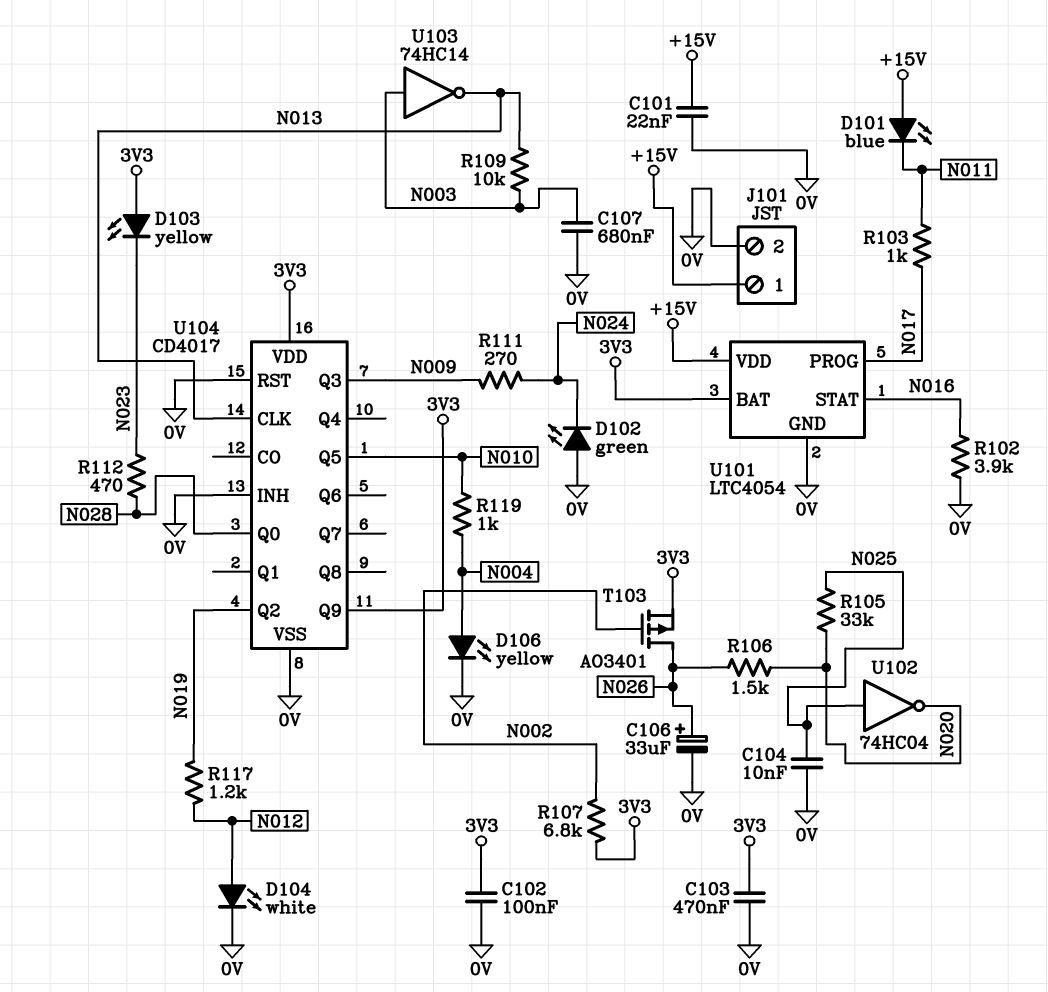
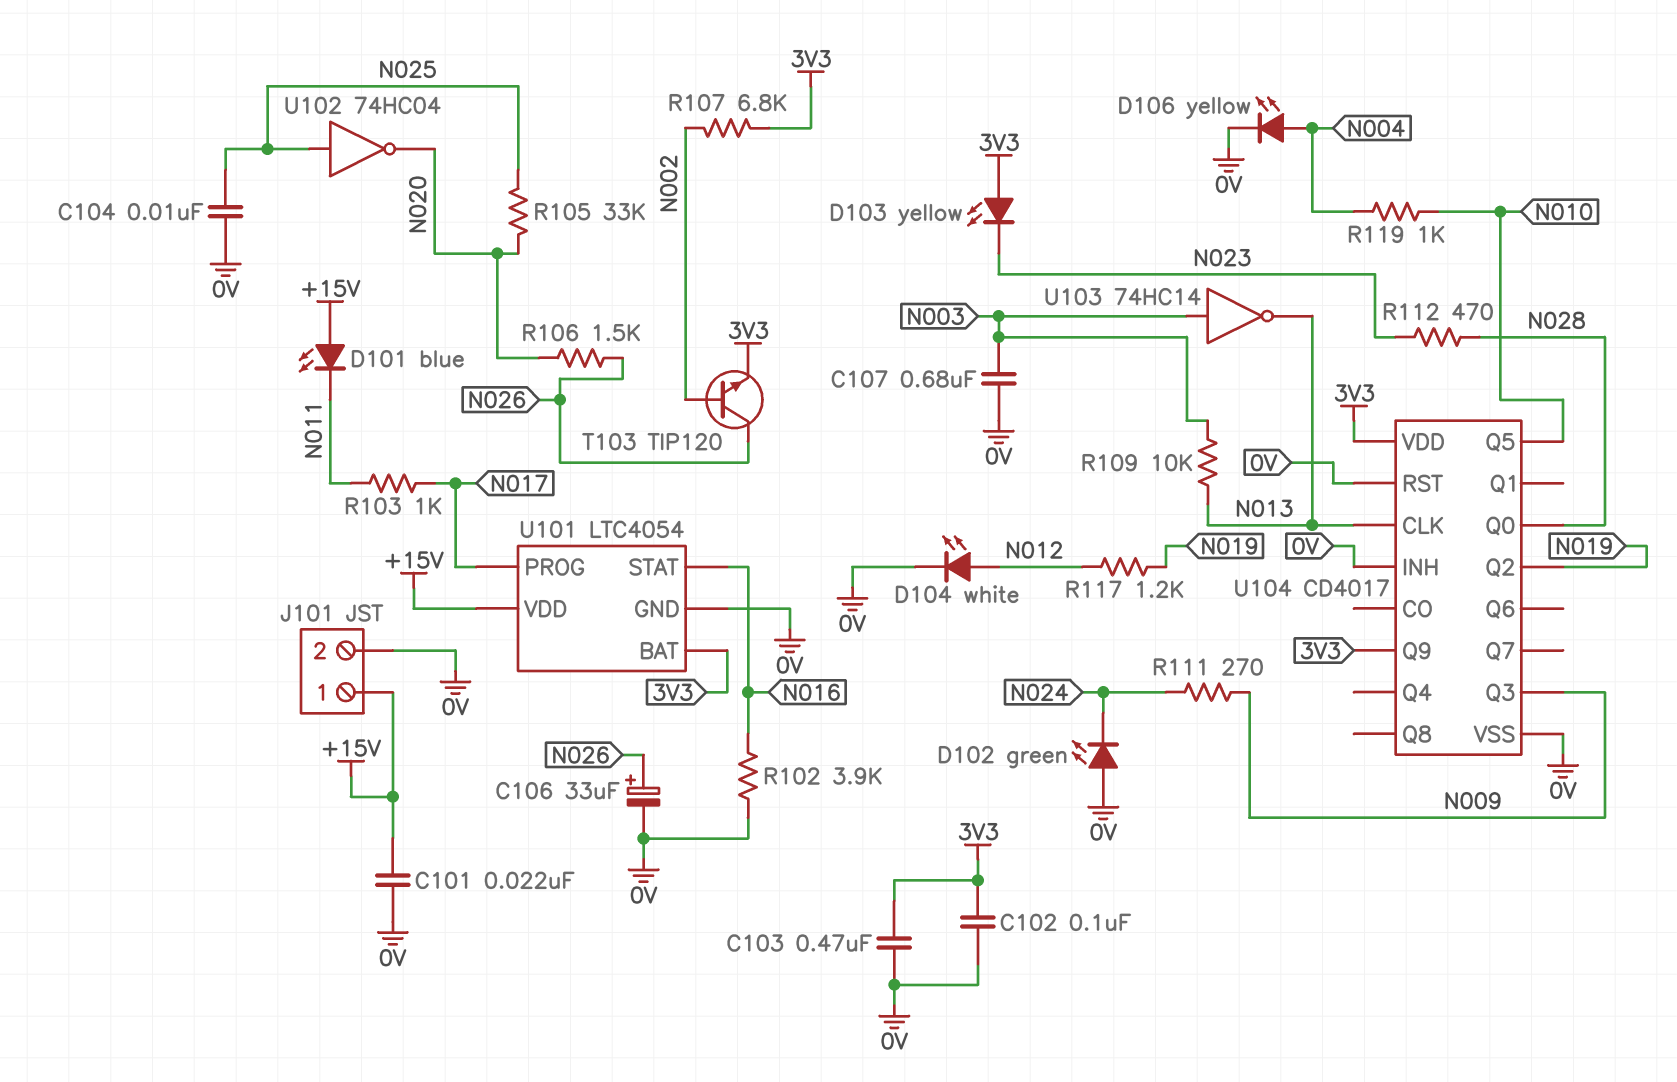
T103: PMOS AO3401 (G N002, D N026, S 3V3) -> NPN TIP120 (B N002, C N026, E 3V3)

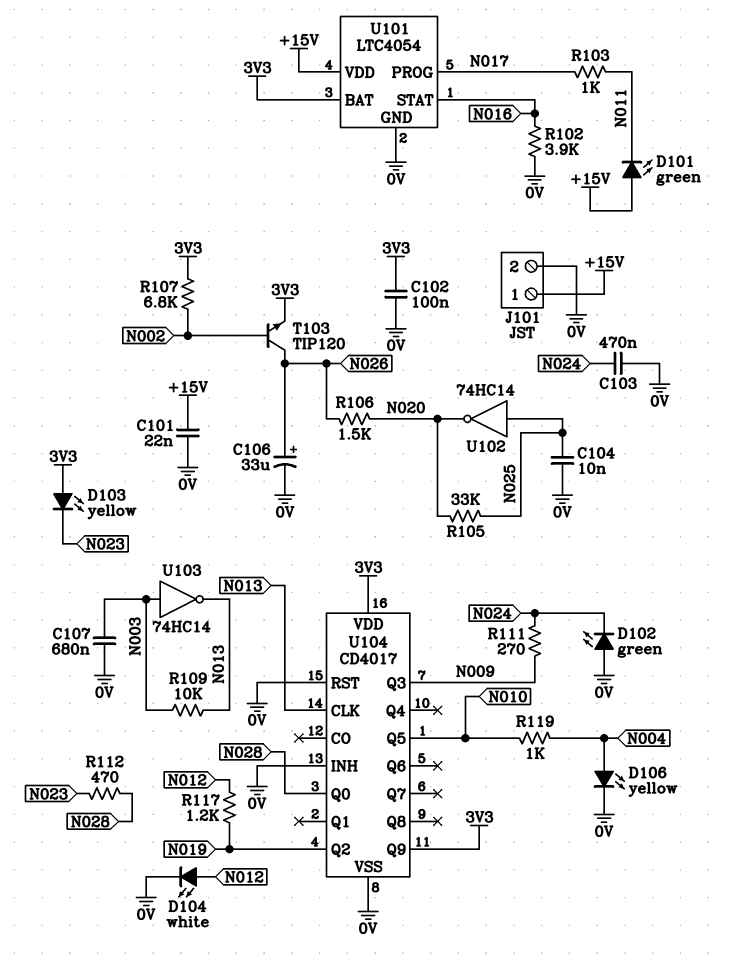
C103: 470nF (0V, 3V3) -> 470nF (0V, N024)
D101: LED blue (A +15V, K N011) -> LED green (A +15V, K N011)
U102: NOT 74HC04 (in N025, out N020) -> NOT 74HC14 (in N025, out N020)

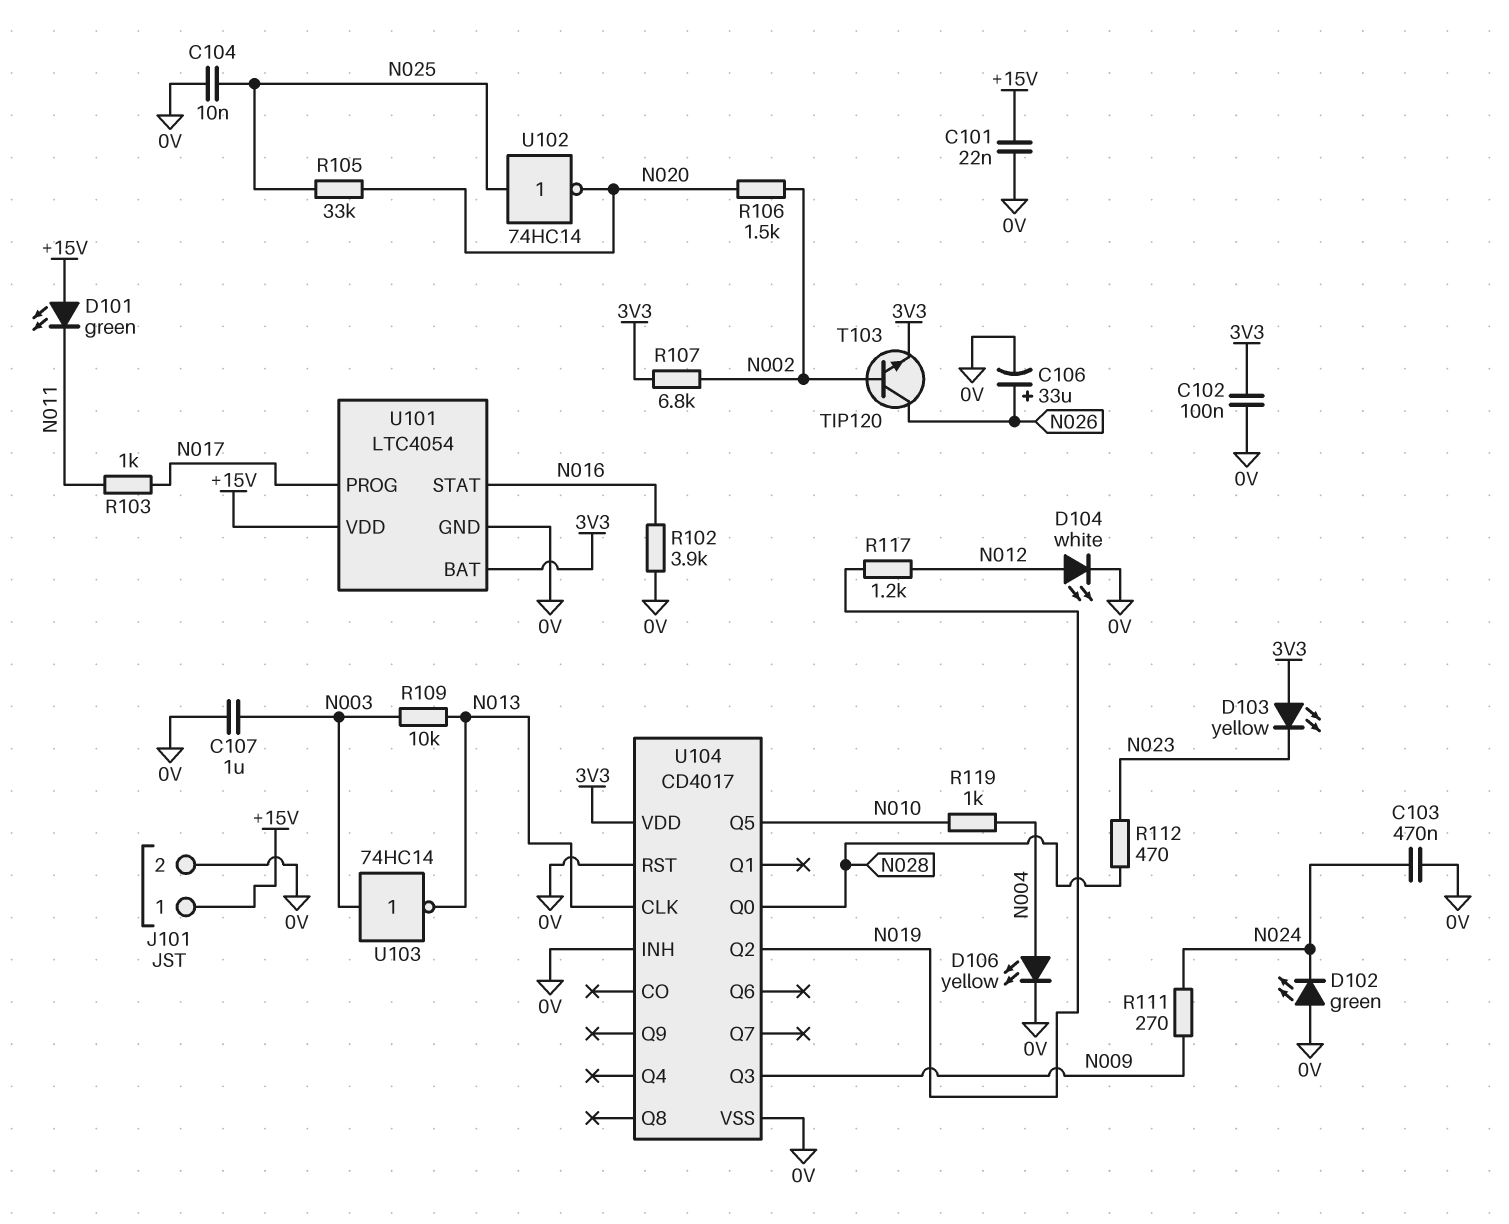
C107: 680nF (0V, N003) -> 1uF (0V, N003)
R106: 1.5k (N020, N026) -> 1.5k (N002, N020)
U104 pin Q9: 3V3 -> none

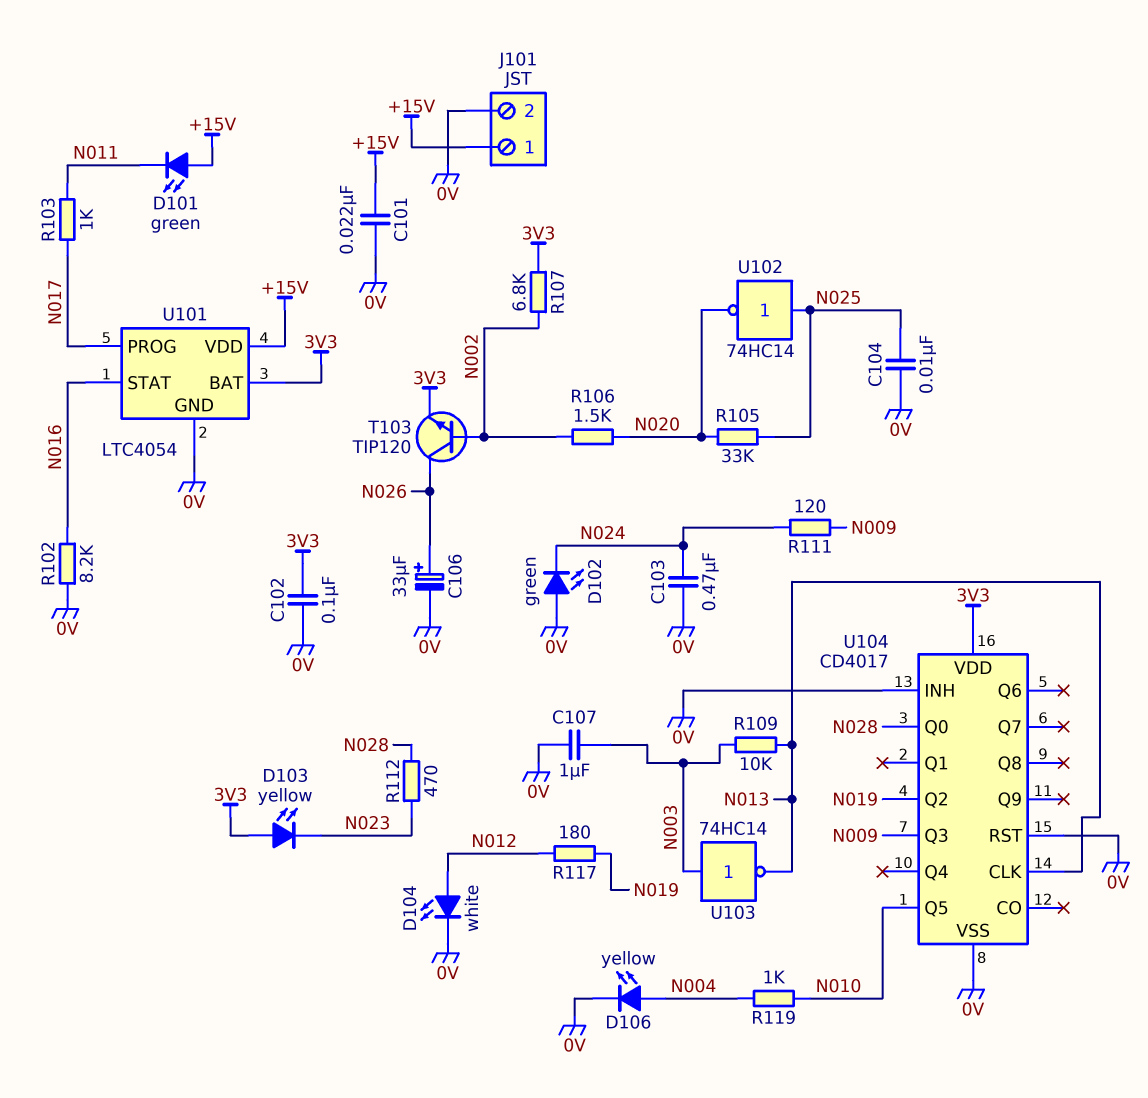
R102: 3.9k (0V, N016) -> 8.2k (0V, N016)
R111: 270 (N009, N024) -> 120 (N009, N024)
R117: 1.2k (N012, N019) -> 180 (N012, N019)

